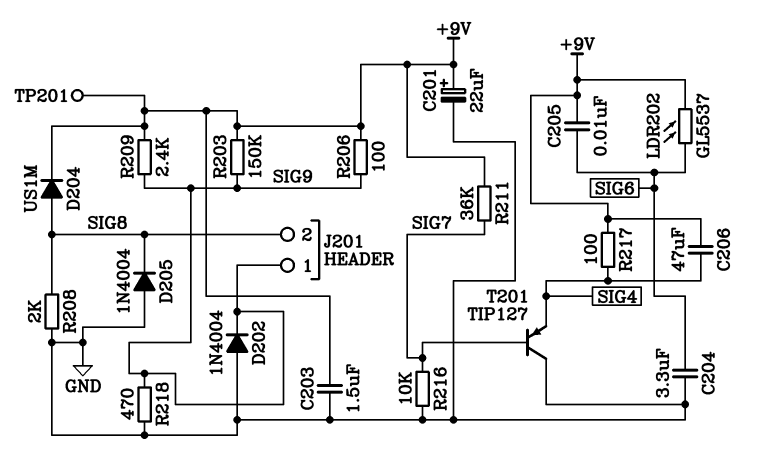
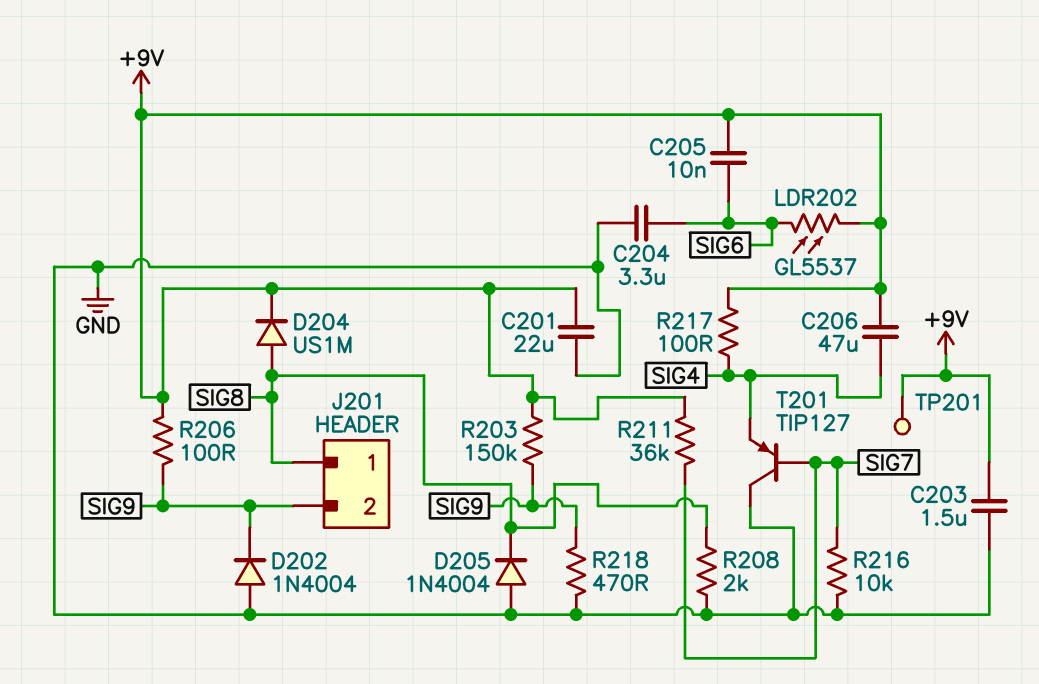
C201: 22uF (plus +9V, minus GND) -> 22uF (+9V, GND)
J201 pin 1: SIG9 -> SIG8
J201 pin 2: SIG8 -> SIG9
R209: 2.4k (+9V, SIG9) -> none

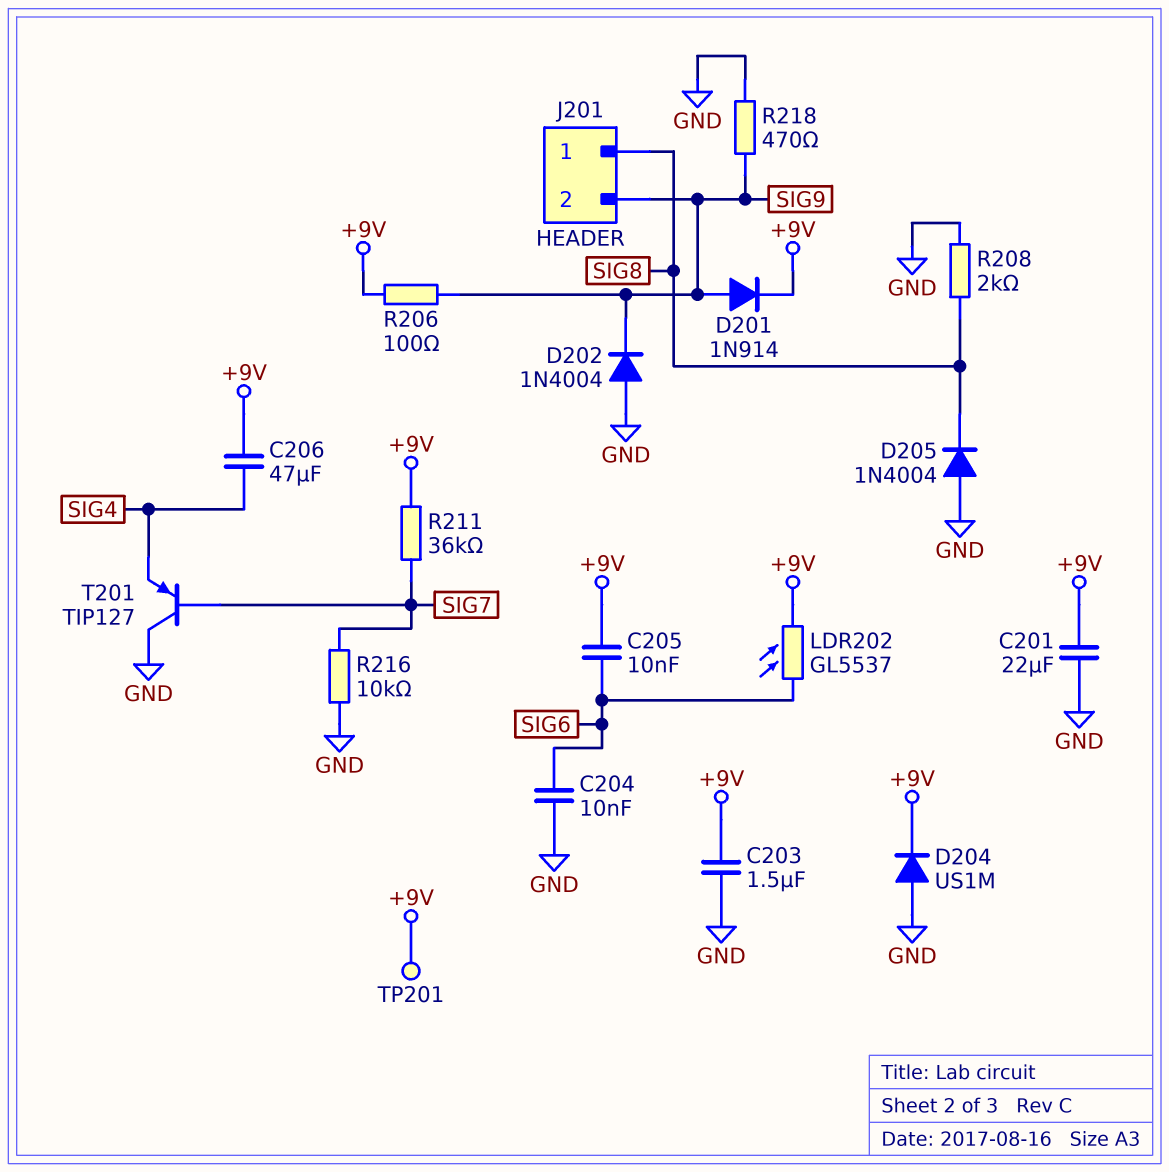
C204: 3.3uF (GND, SIG6) -> 10nF (GND, SIG6)
D201: none -> diode 1N914 (A SIG9, K +9V)
D204: diode US1M (A SIG8, K +9V) -> diode US1M (A GND, K +9V)
R203: 150k (+9V, SIG9) -> none
R217: 100 (+9V, SIG4) -> none

